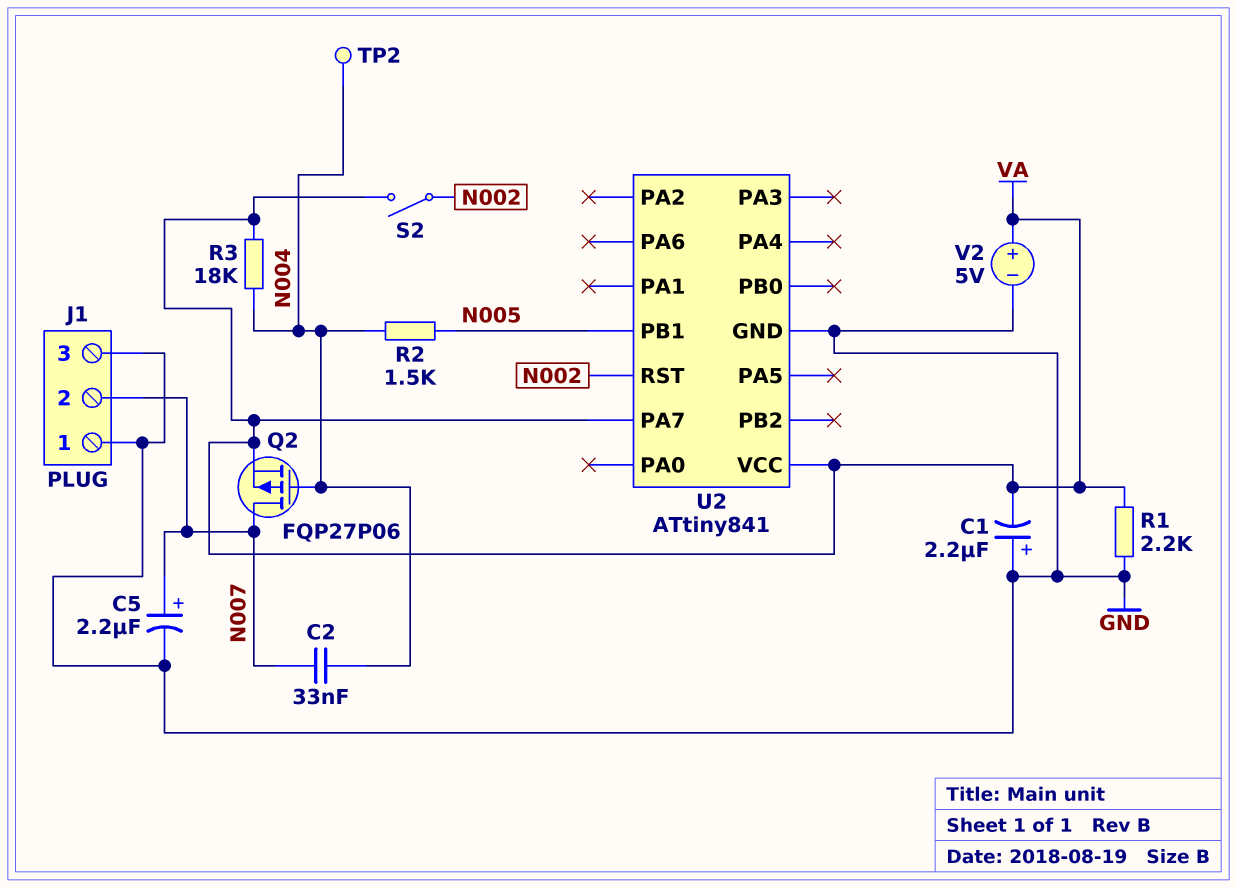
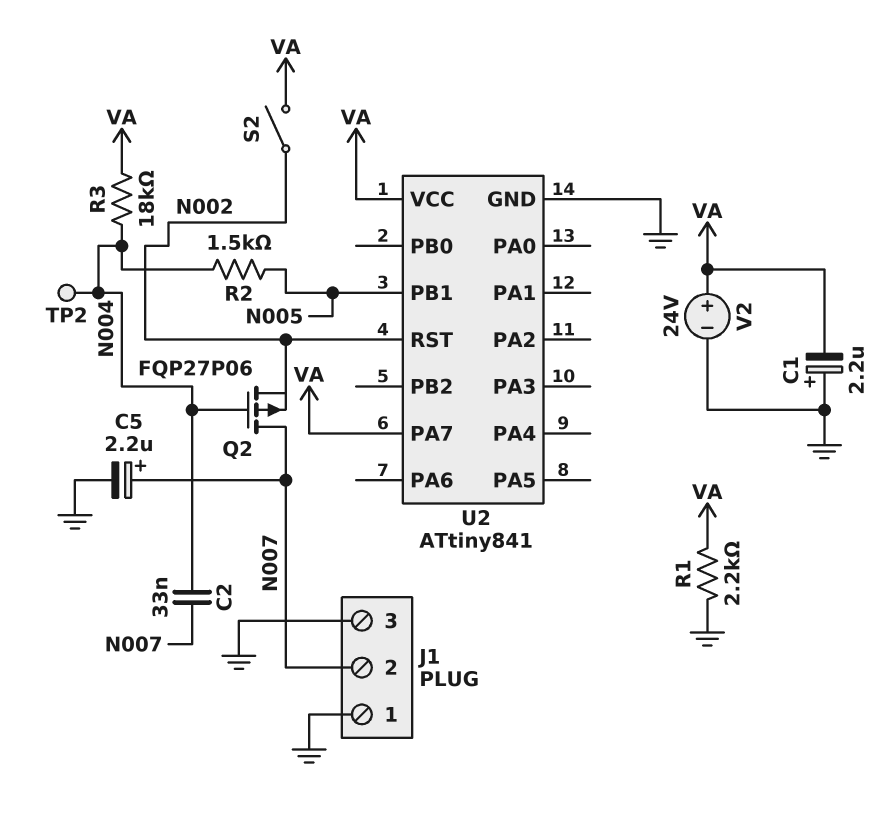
Q2: PMOS FQP27P06 (G N004, D N007, S VA) -> PMOS FQP27P06 (G N004, D N007, S N002)
V2: 5V (plus VA, minus GND) -> 24V (plus VA, minus GND)

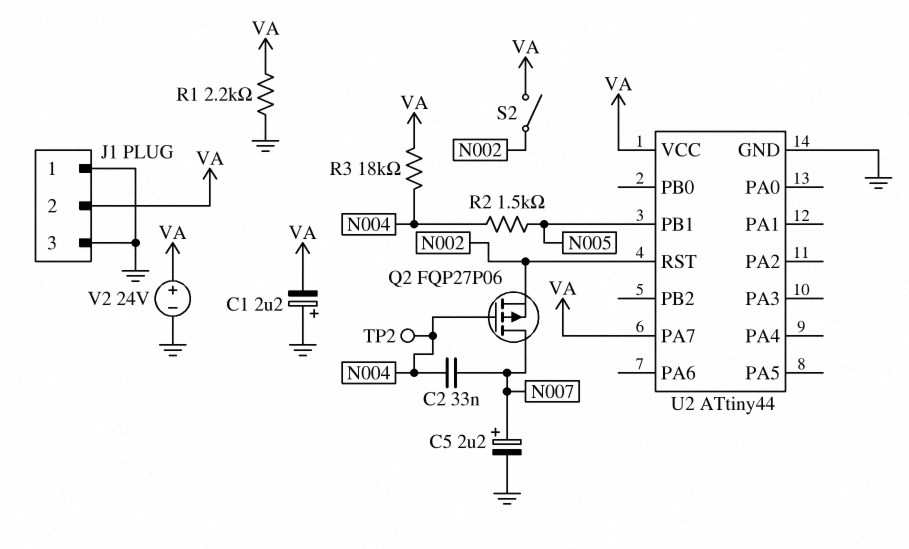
J1 pin 2: N007 -> VA
U2: ATtiny841 -> ATtiny44

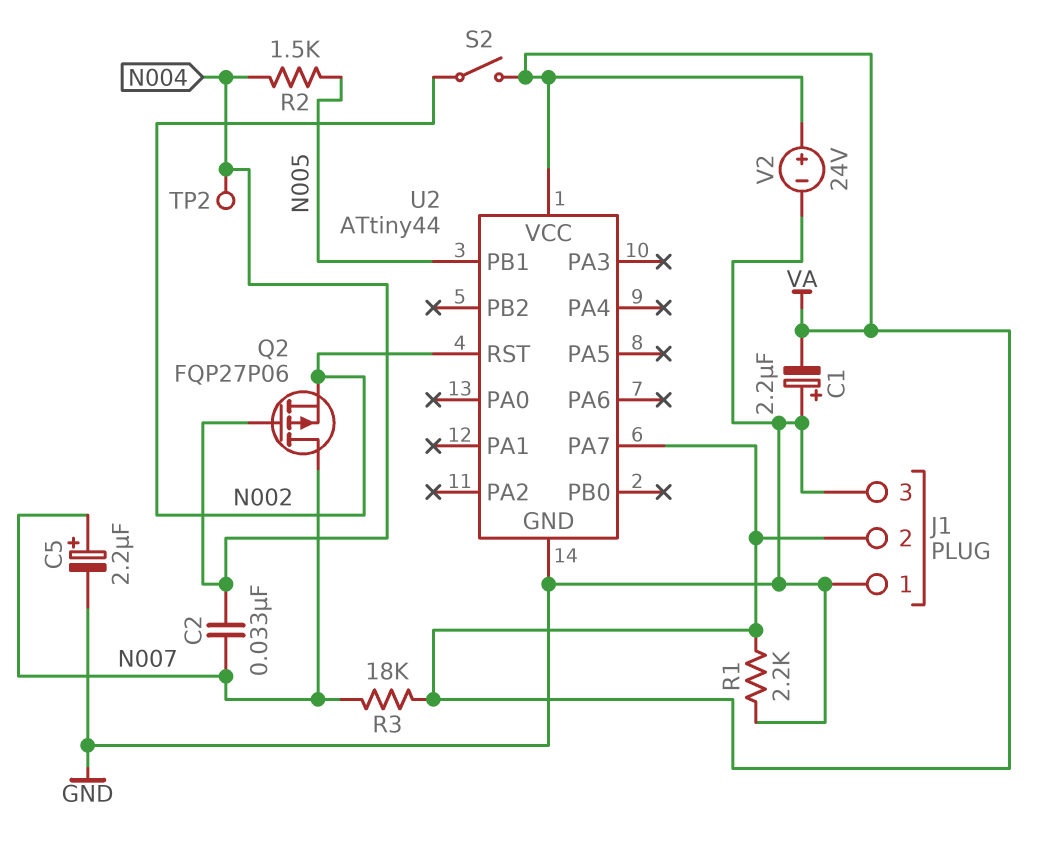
R3: 18k (N004, VA) -> 18k (N007, VA)

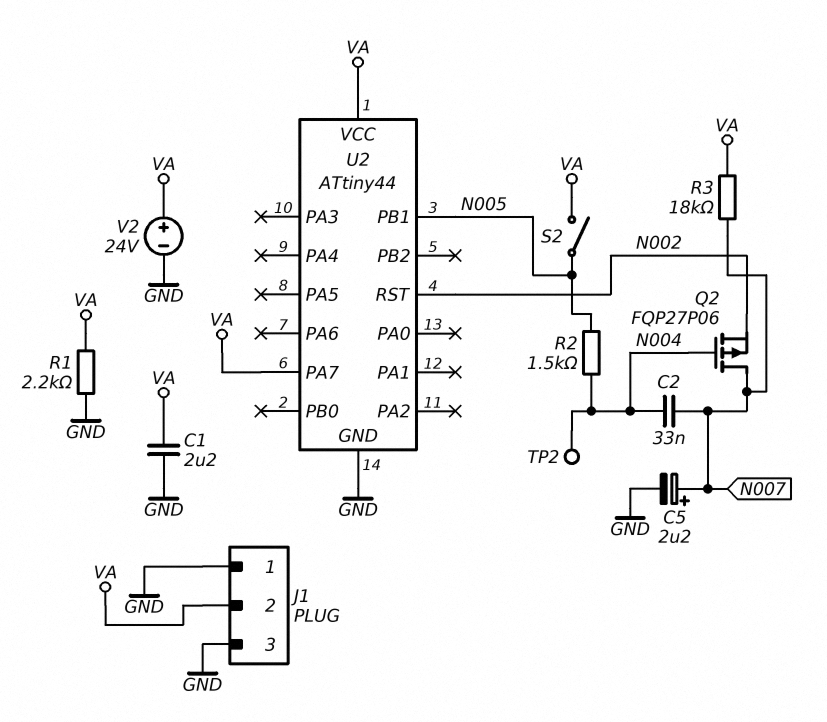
C1: 2.2uF (plus GND, minus VA) -> 2.2uF (GND, VA)
S2: switch (N002, VA) -> switch (N005, VA)

